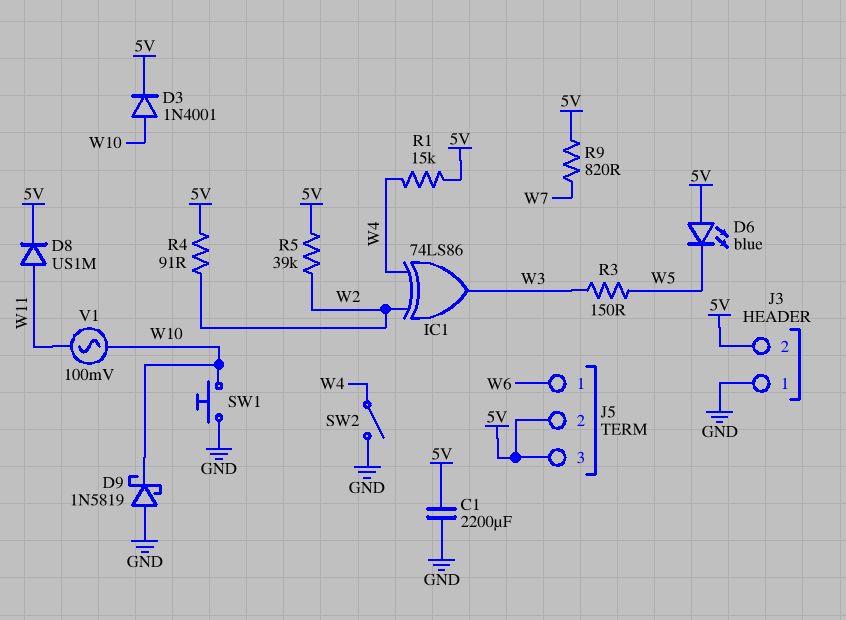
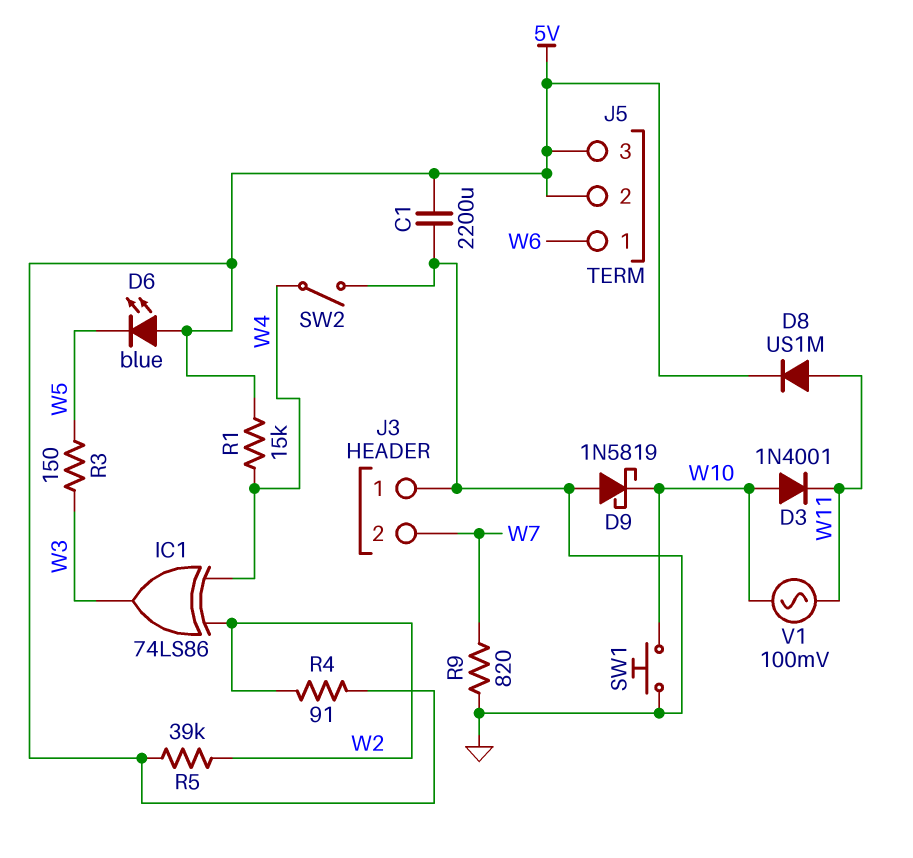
D3: diode 1N4001 (A W10, K 5V) -> diode 1N4001 (A W10, K W11)
J3 pin 2: 5V -> W7
R9: 820 (5V, W7) -> 820 (GND, W7)

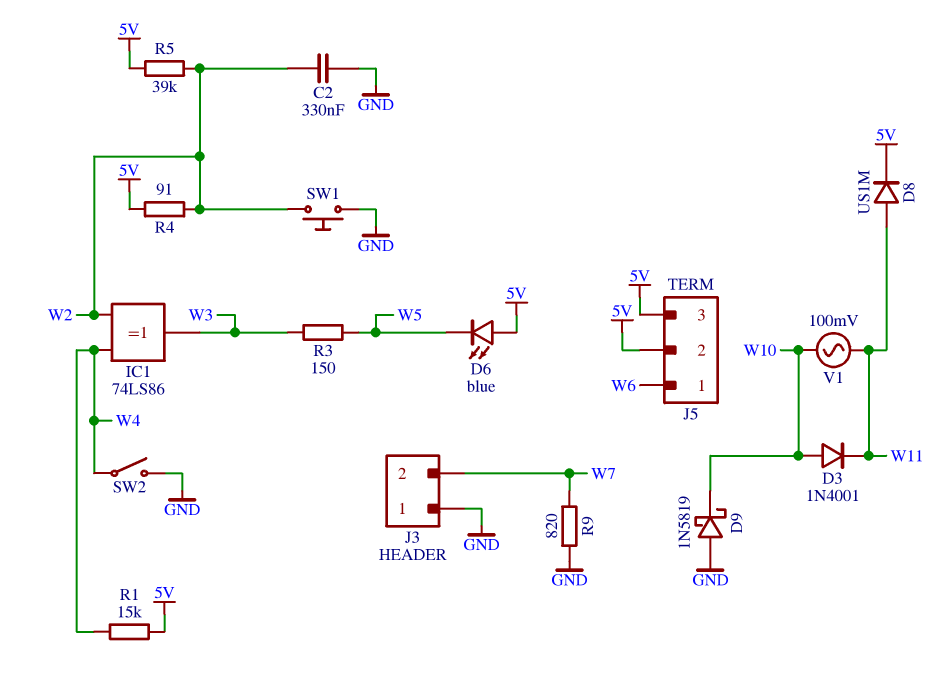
C1: 2200uF (5V, GND) -> none
C2: none -> 330nF (GND, W2)
SW1: button (GND, W10) -> button (GND, W2)

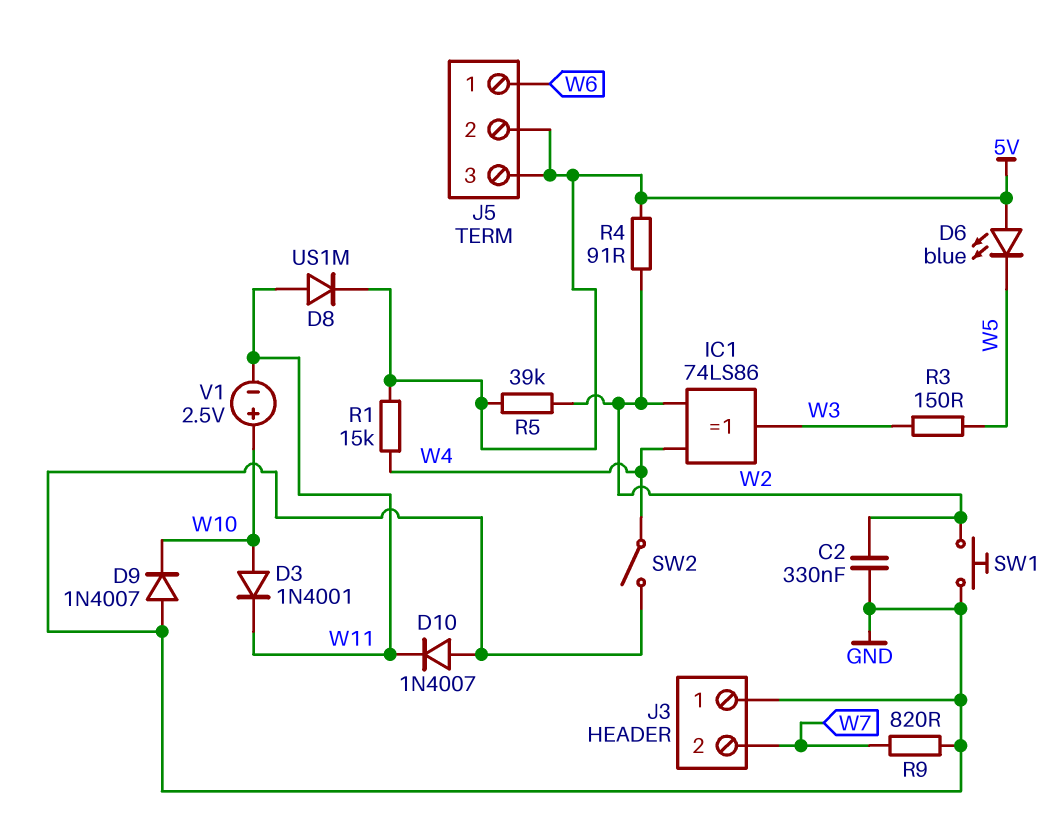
D9: schottky 1N5819 (A GND, K W10) -> diode 1N4007 (A GND, K W10)
D10: none -> diode 1N4007 (A GND, K W11)
V1: AC 100mV (W10, W11) -> 2.5V (plus W10, minus W11)

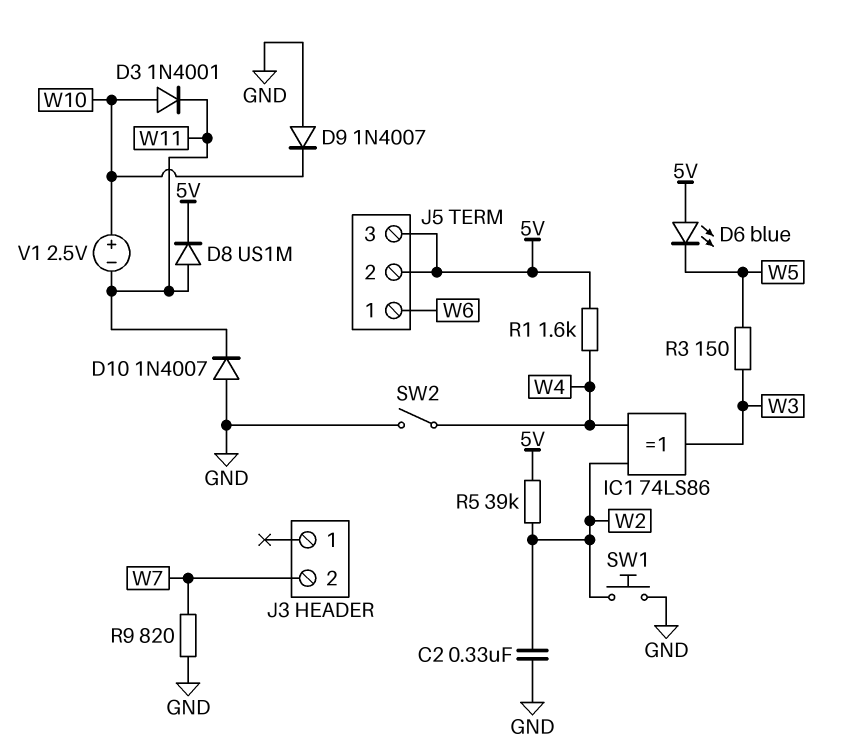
J3 pin 1: GND -> none
R1: 15k (5V, W4) -> 1.6k (5V, W4)
R4: 91 (5V, W2) -> none

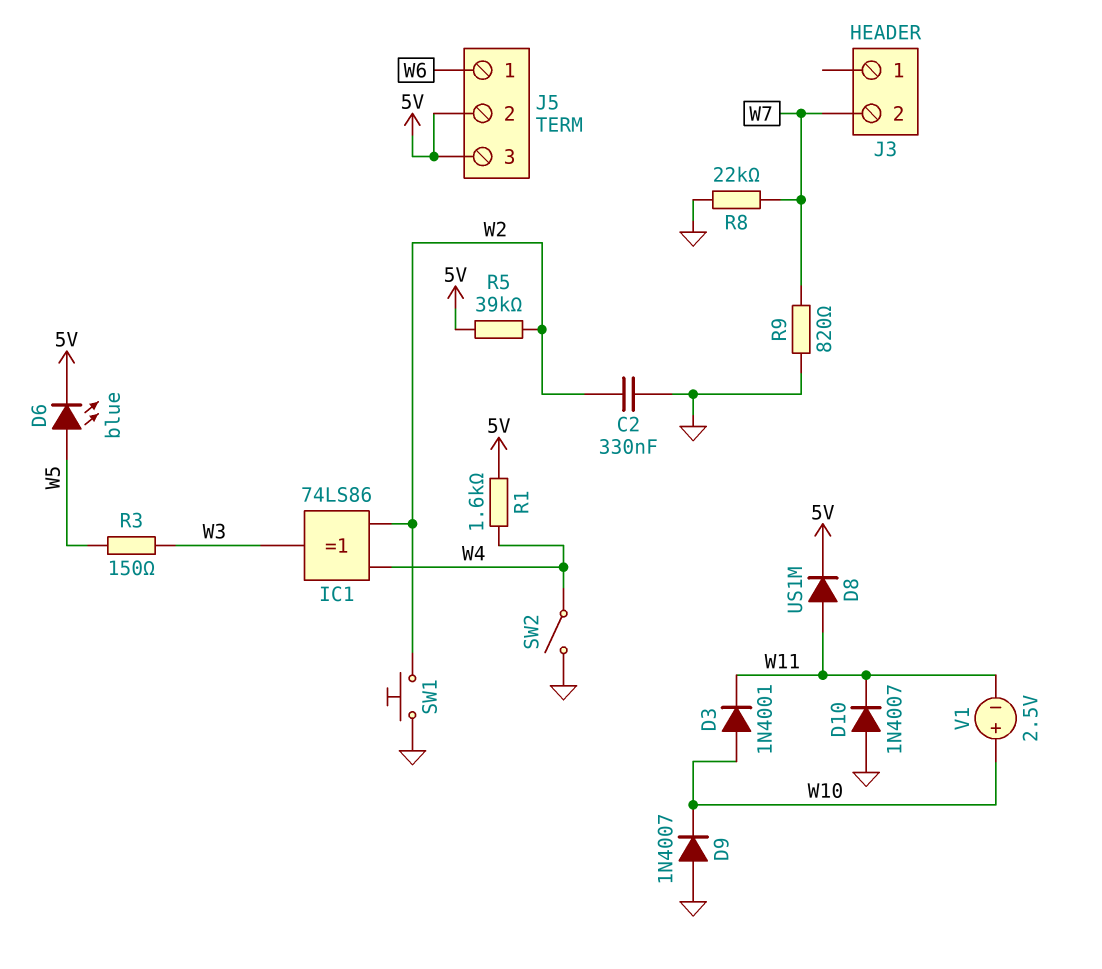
D6: LED blue (A 5V, K W5) -> LED blue (A W5, K 5V)
R8: none -> 22k (GND, W7)

